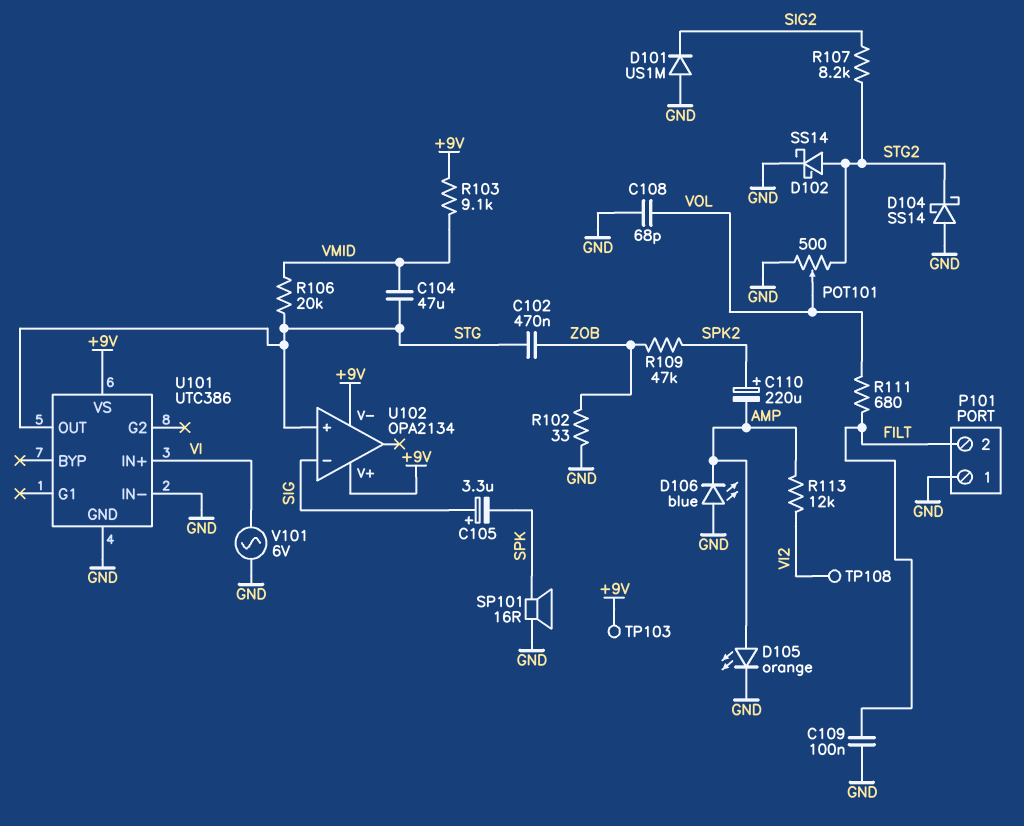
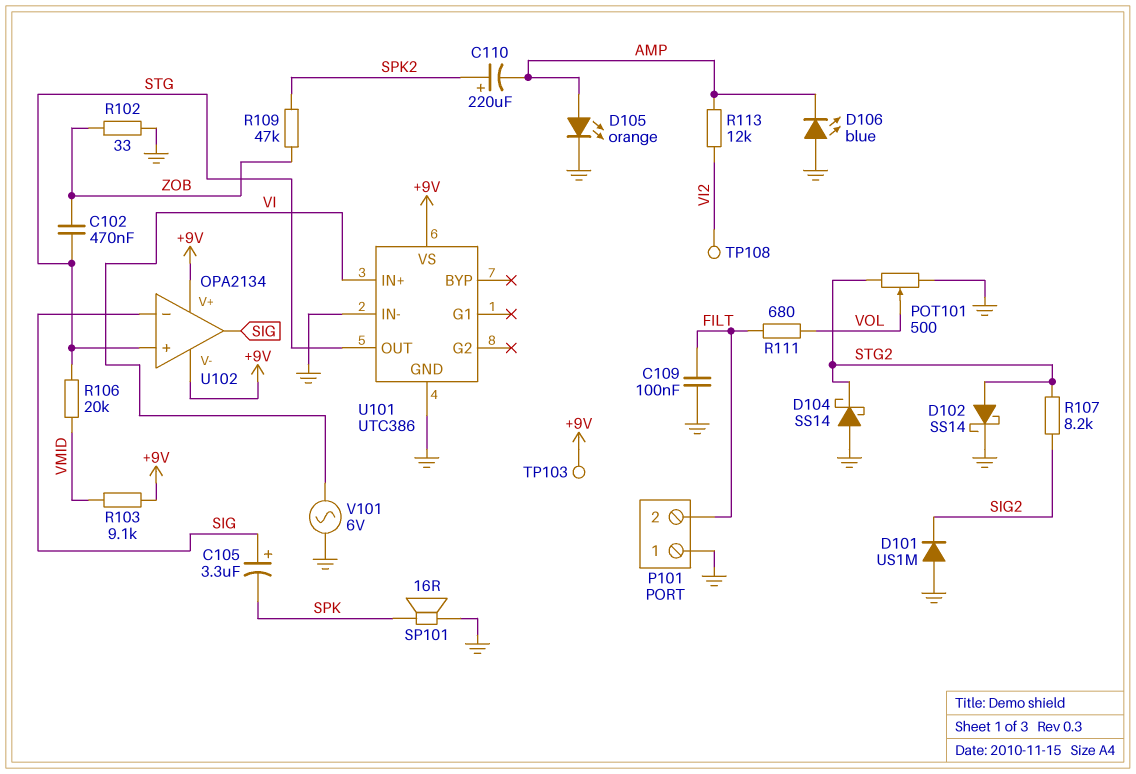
C104: 47uF (STG, VMID) -> none
C108: 68pF (GND, VOL) -> none
U102 pin out: none -> SIG

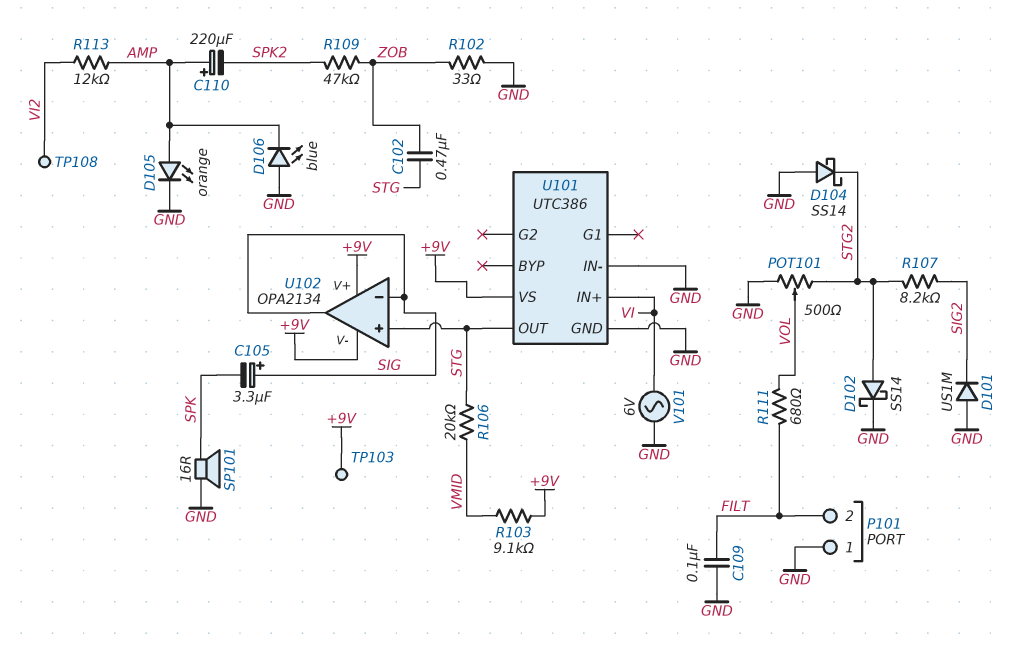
C110: 220uF (plus SPK2, minus AMP) -> 220uF (plus AMP, minus SPK2)

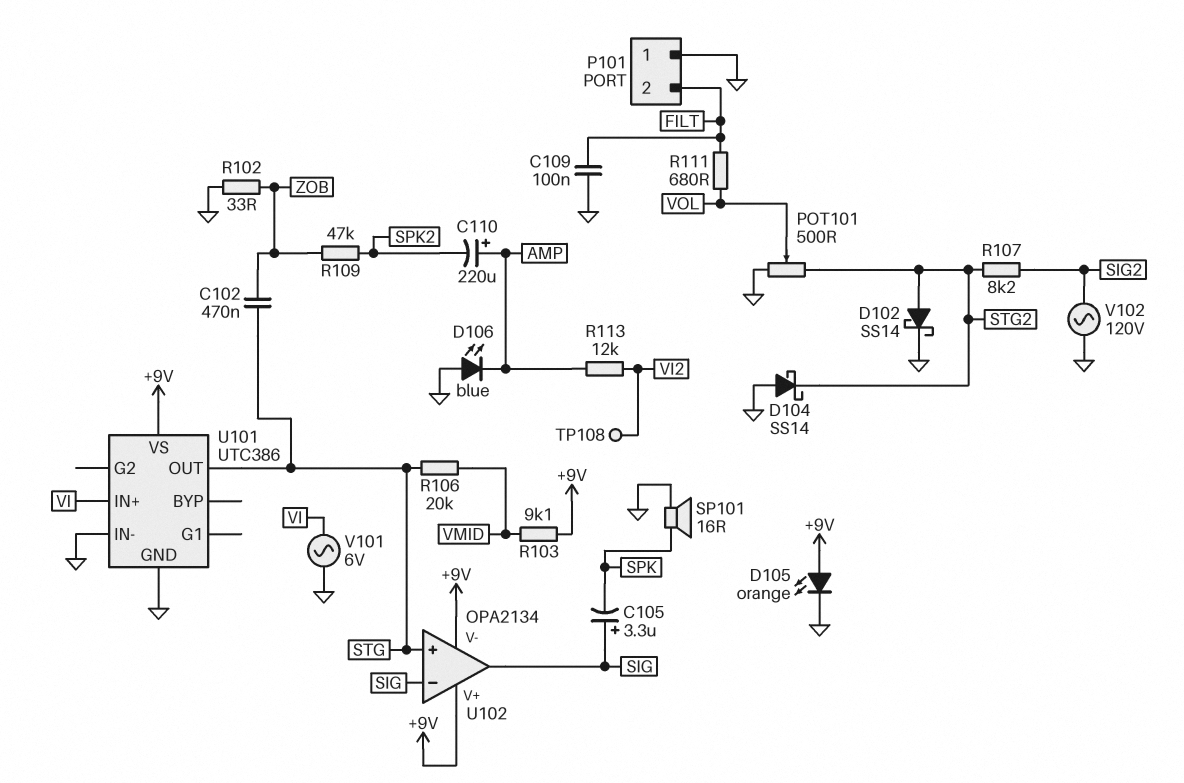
D101: diode US1M (A GND, K SIG2) -> none
D105: LED orange (A AMP, K GND) -> LED orange (A +9V, K GND)
TP103: test point (+9V) -> none
V102: none -> AC 120V (GND, SIG2)

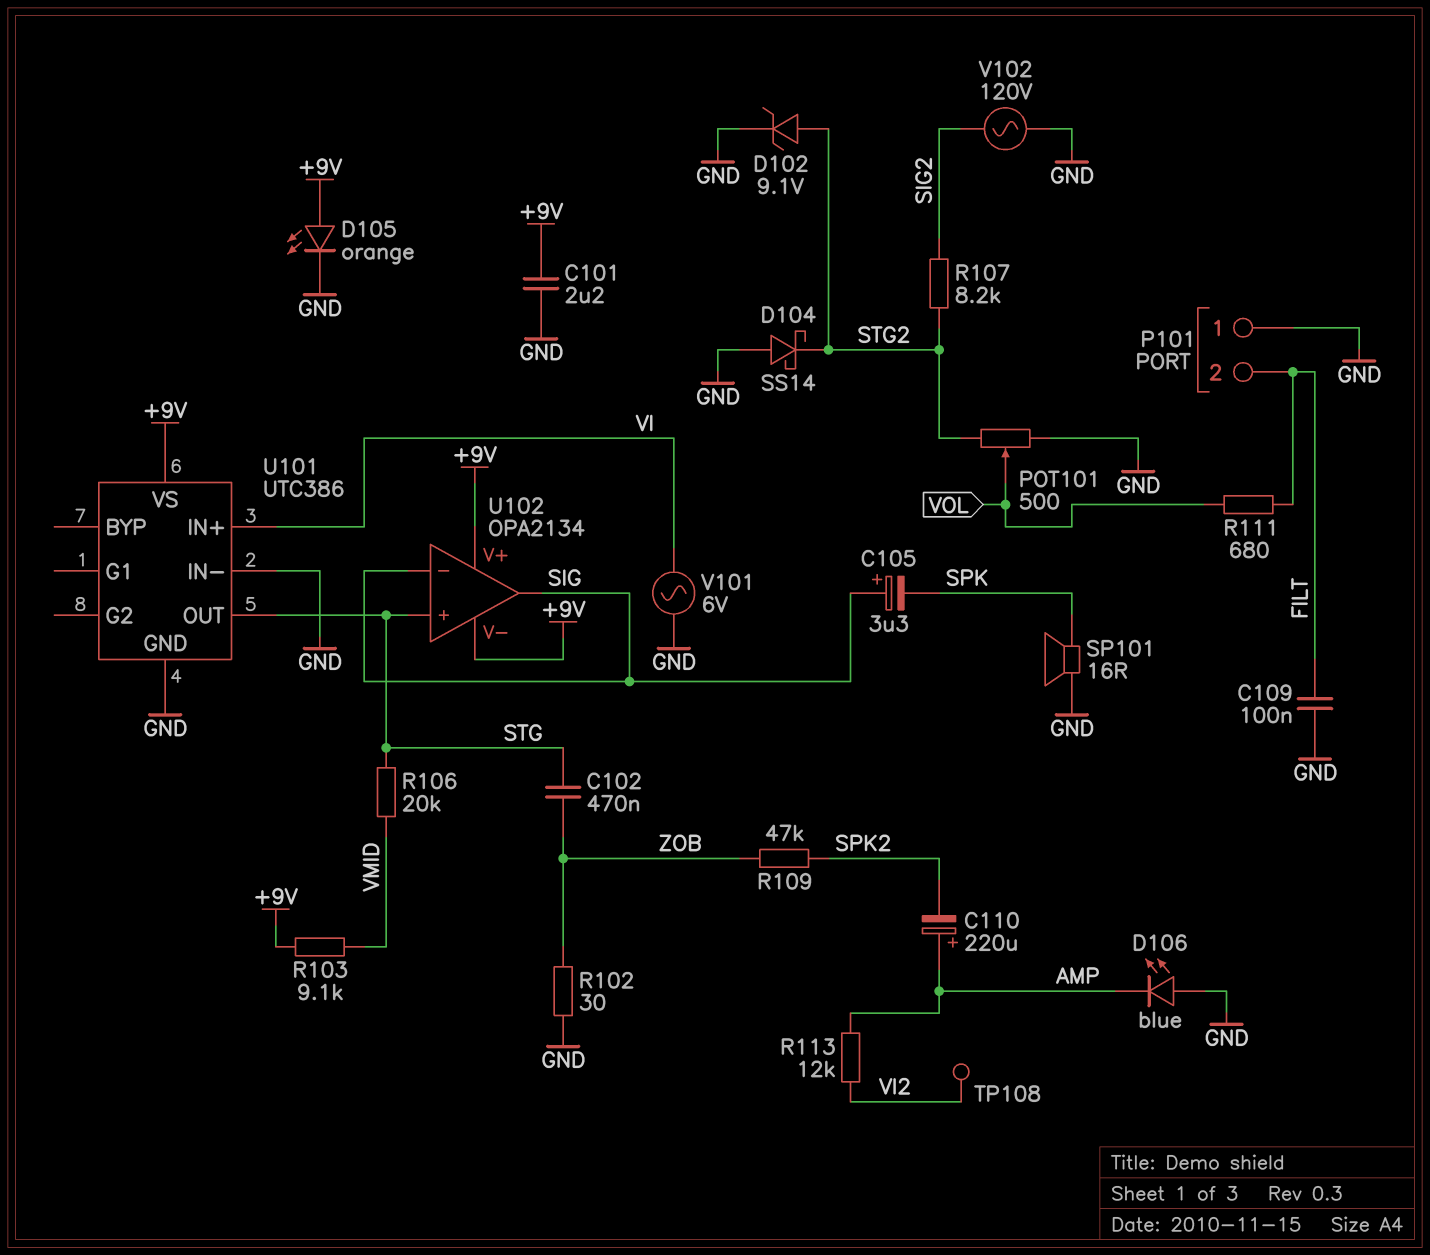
C101: none -> 2.2uF (+9V, GND)
D102: schottky SS14 (A STG2, K GND) -> zener 9.1V (A STG2, K GND)
R102: 33 (GND, ZOB) -> 30 (GND, ZOB)

